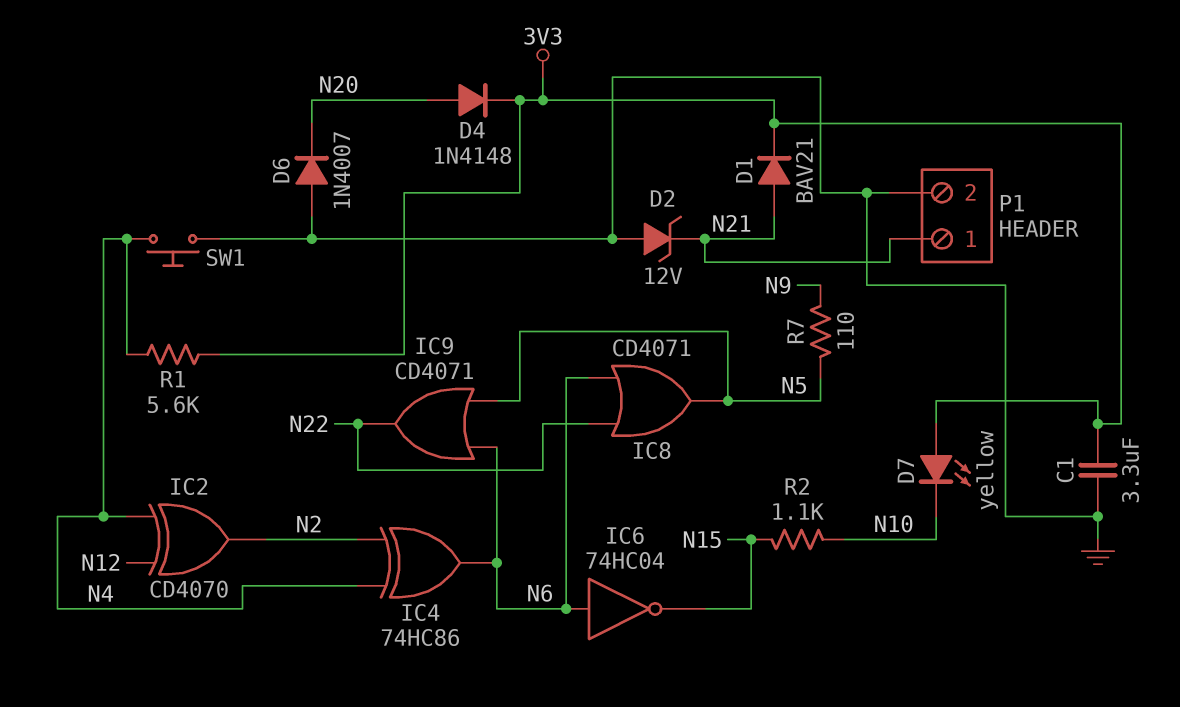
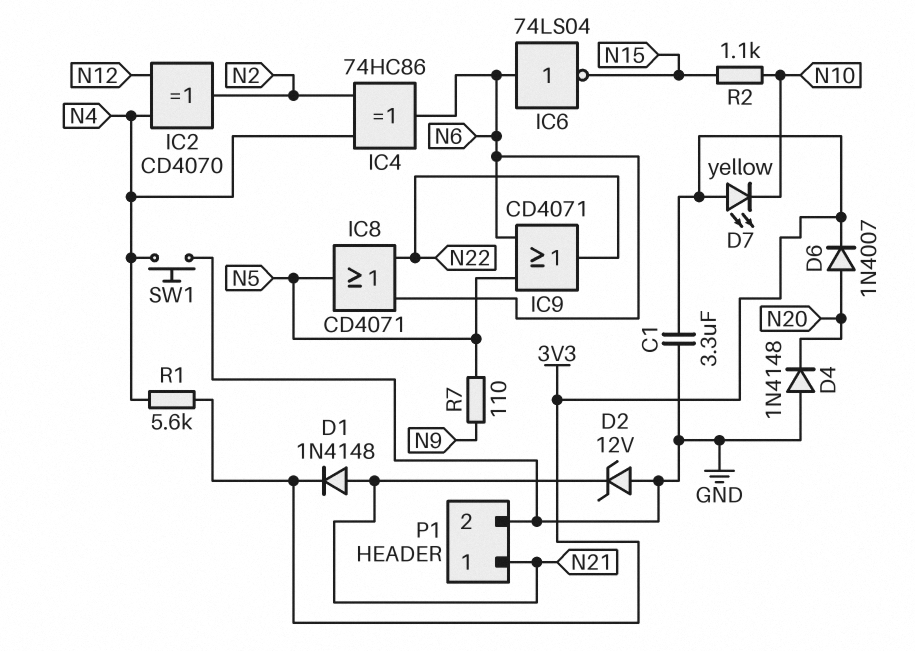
D1: diode BAV21 (A N21, K 3V3) -> diode 1N4148 (A N21, K 3V3)
D4: diode 1N4148 (A N20, K 3V3) -> diode 1N4148 (A GND, K N20)
D6: diode 1N4007 (A GND, K N20) -> diode 1N4007 (A N20, K 3V3)
IC6: NOT 74HC04 (in N6, out N15) -> NOT 74LS04 (in N6, out N15)

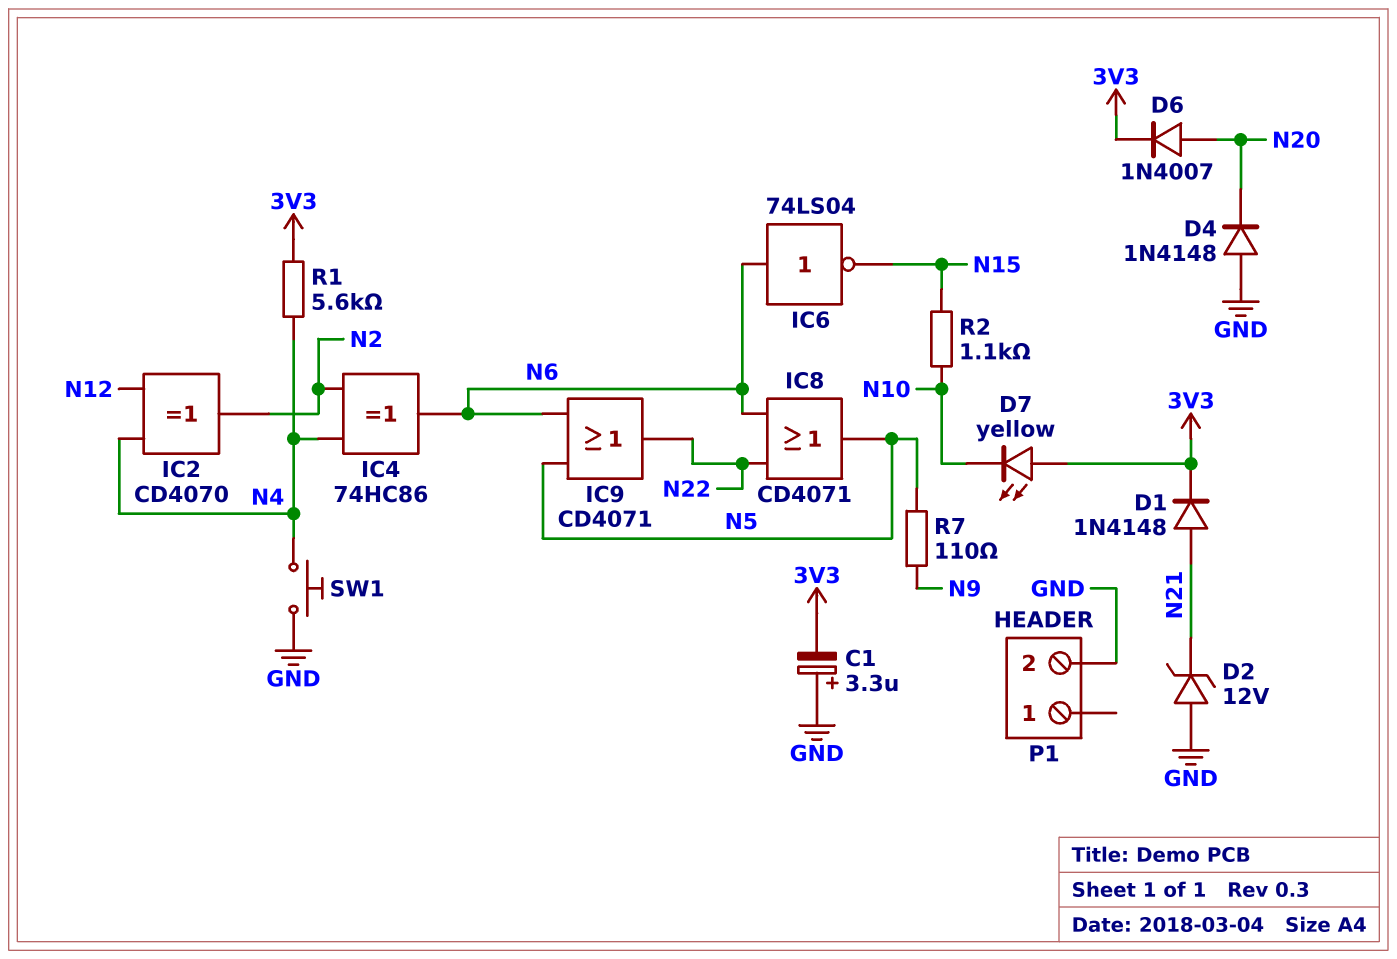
C1: 3.3uF (3V3, GND) -> 3.3uF (plus GND, minus 3V3)
P1 pin 1: N21 -> none

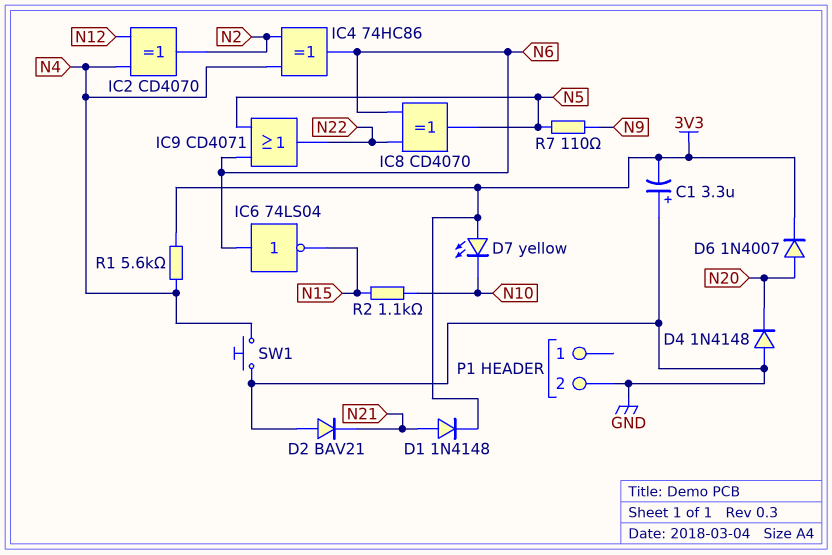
D2: zener 12V (A GND, K N21) -> diode BAV21 (A GND, K N21)
IC8: OR CD4071 (in N6, in N22, out N5) -> XOR CD4070 (in N6, in N22, out N5)

